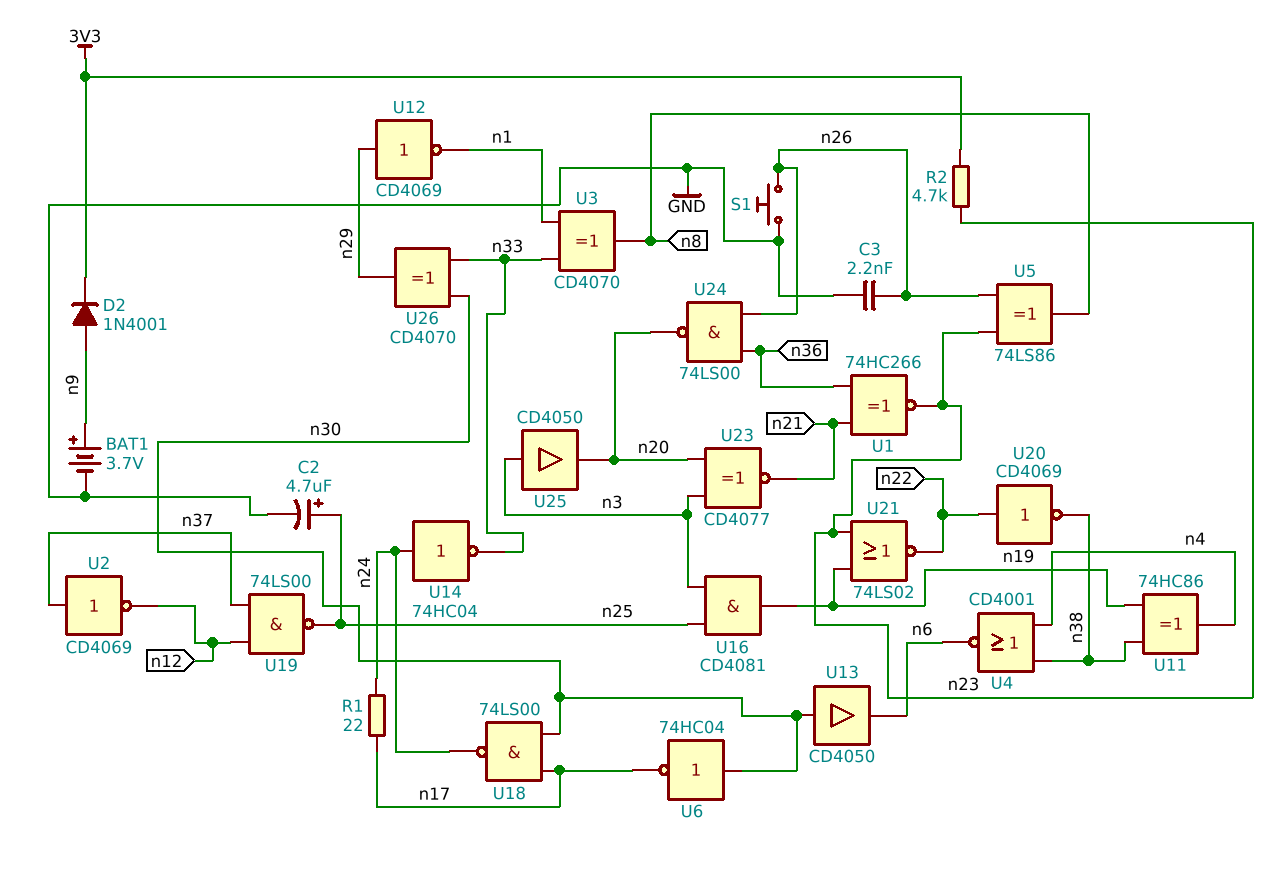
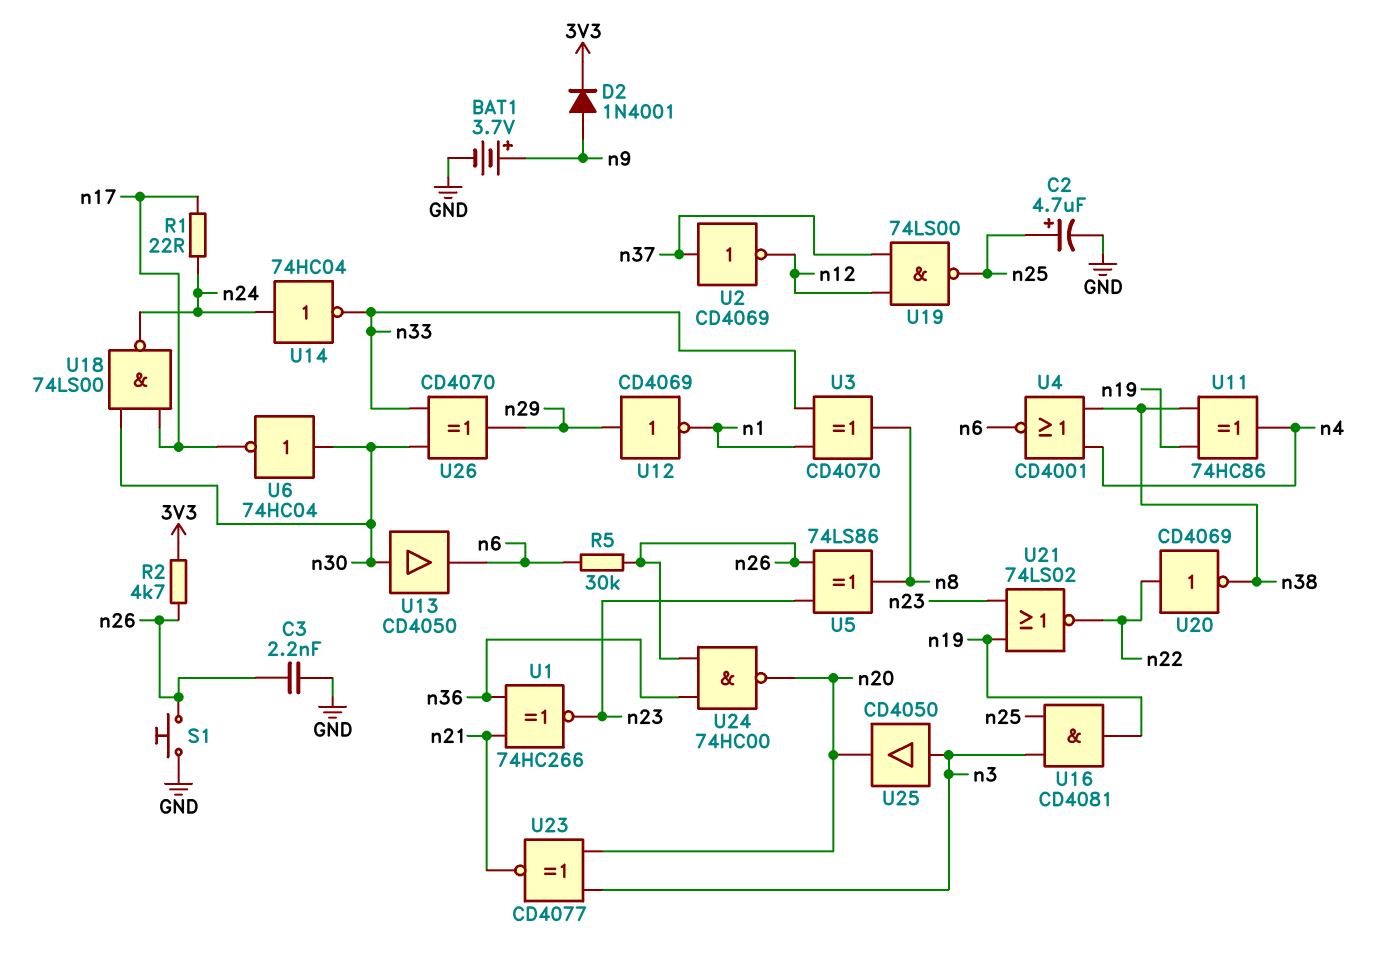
R2: 4.7k (3V3, n23) -> 4.7k (3V3, n26)
R5: none -> 30k (n6, n26)
U24: NAND 74LS00 (in n26, in n36, out n20) -> NAND 74HC00 (in n26, in n36, out n20)

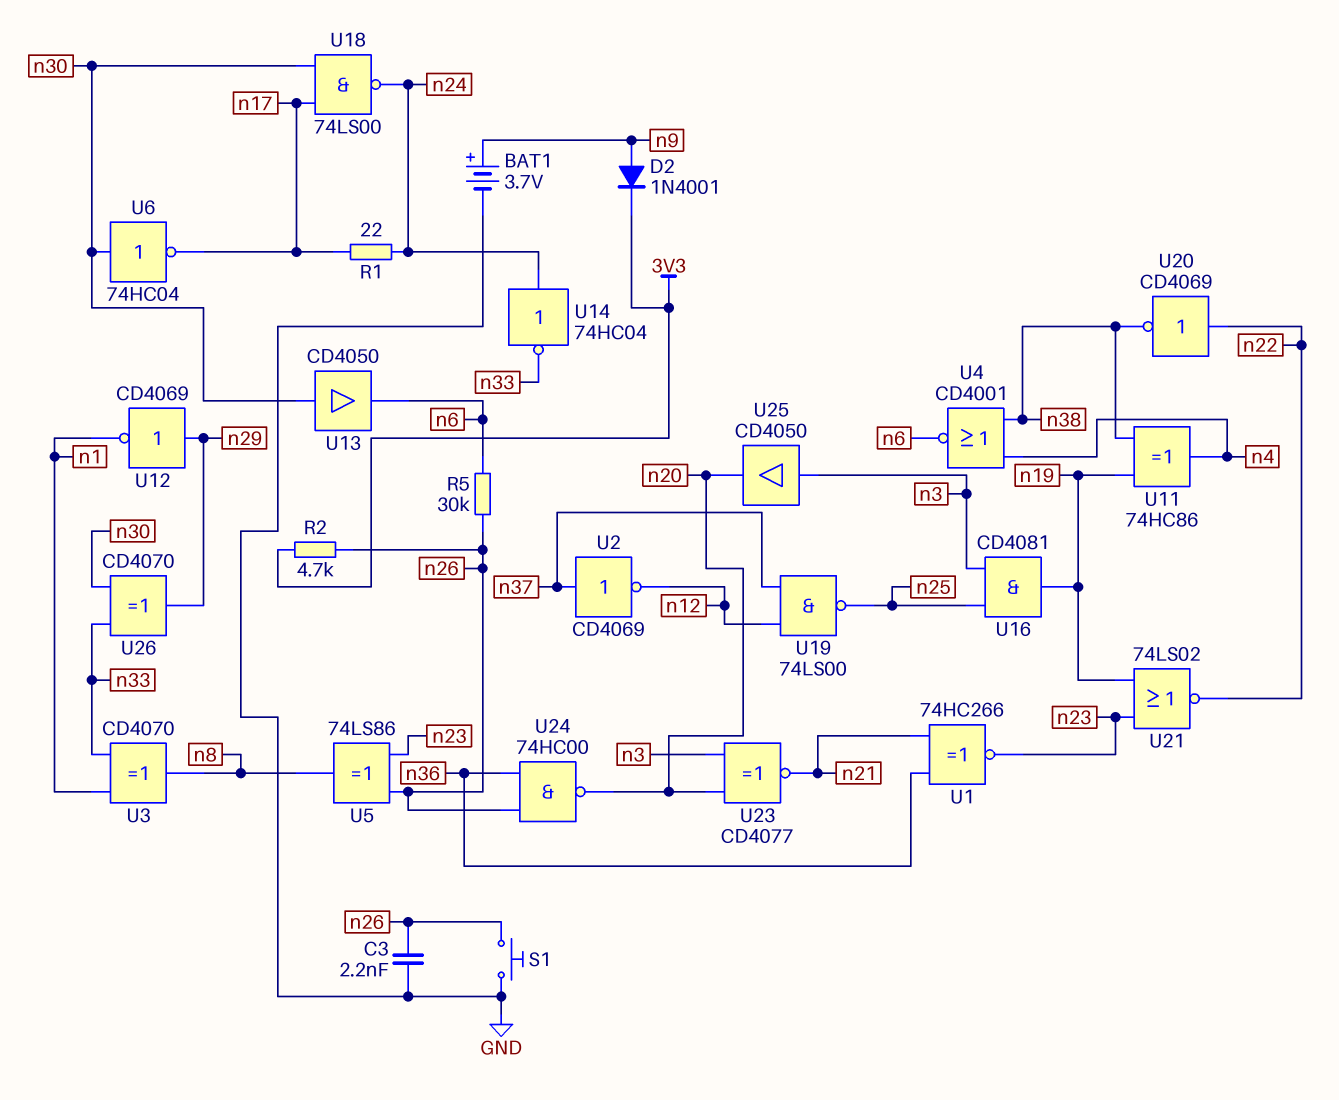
C2: 4.7uF (plus n25, minus GND) -> none

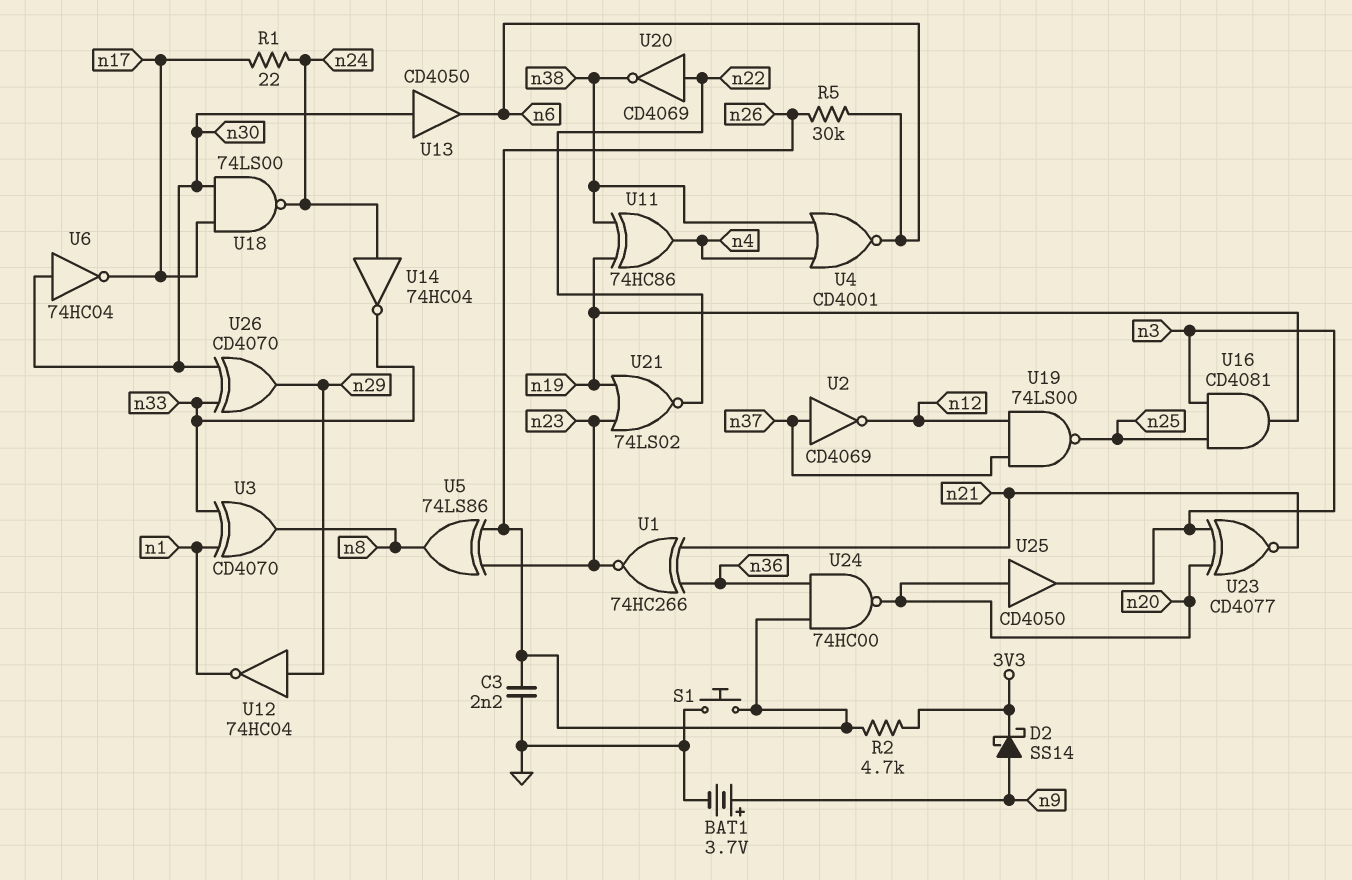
D2: diode 1N4001 (A n9, K 3V3) -> schottky SS14 (A n9, K 3V3)
U12: NOT CD4069 (in n29, out n1) -> NOT 74HC04 (in n29, out n1)
U25: buffer CD4050 (in n3, out n20) -> buffer CD4050 (in n20, out n3)

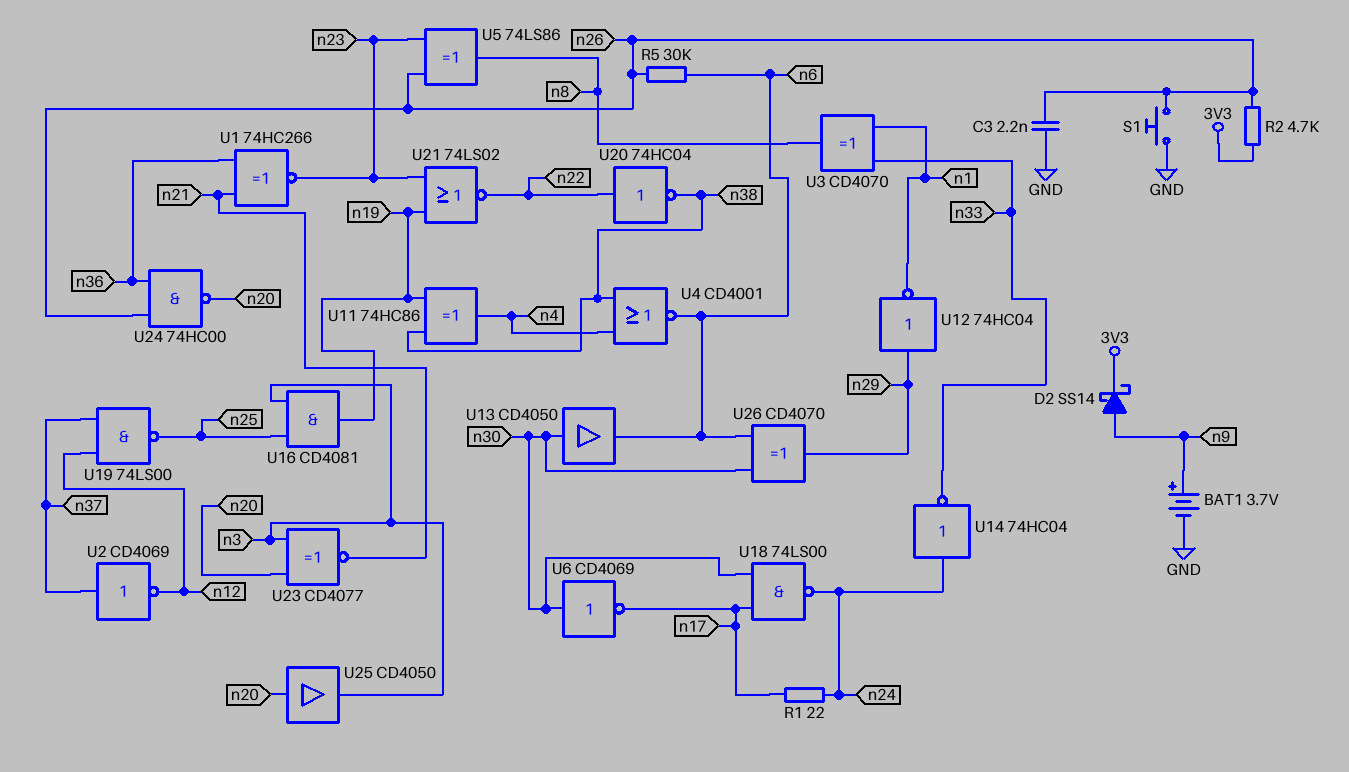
U6: NOT 74HC04 (in n30, out n17) -> NOT CD4069 (in n30, out n17)
U20: NOT CD4069 (in n22, out n38) -> NOT 74HC04 (in n22, out n38)
U26: XOR CD4070 (in n30, in n33, out n29) -> XOR CD4070 (in n6, in n30, out n29)

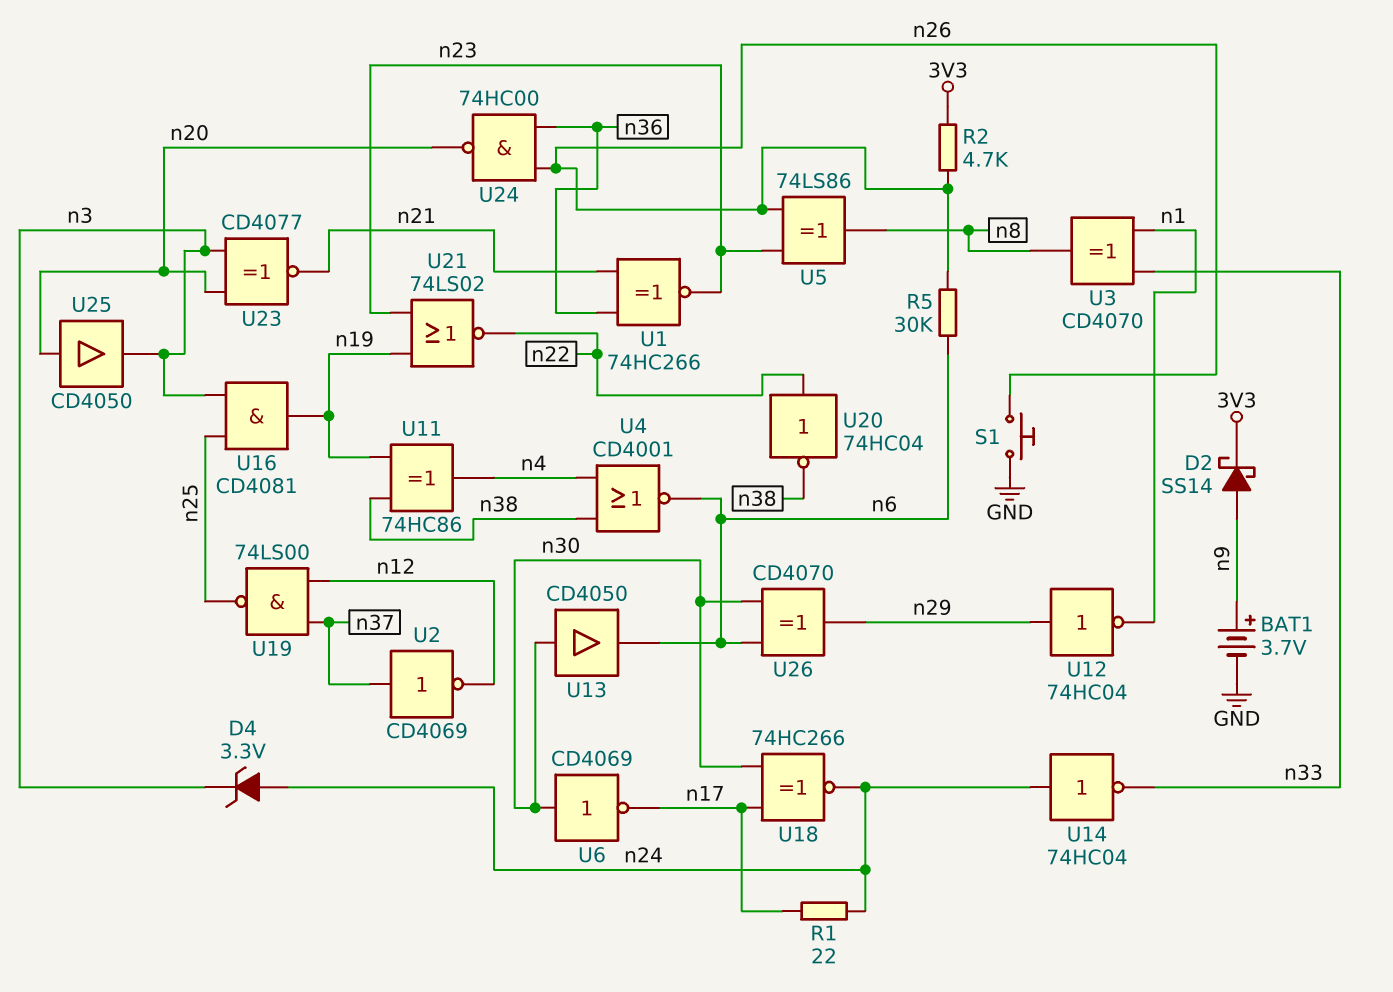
C3: 2.2nF (GND, n26) -> none
D4: none -> zener 3.3V (A n24, K n3)
U18: NAND 74LS00 (in n17, in n30, out n24) -> XNOR 74HC266 (in n17, in n30, out n24)

